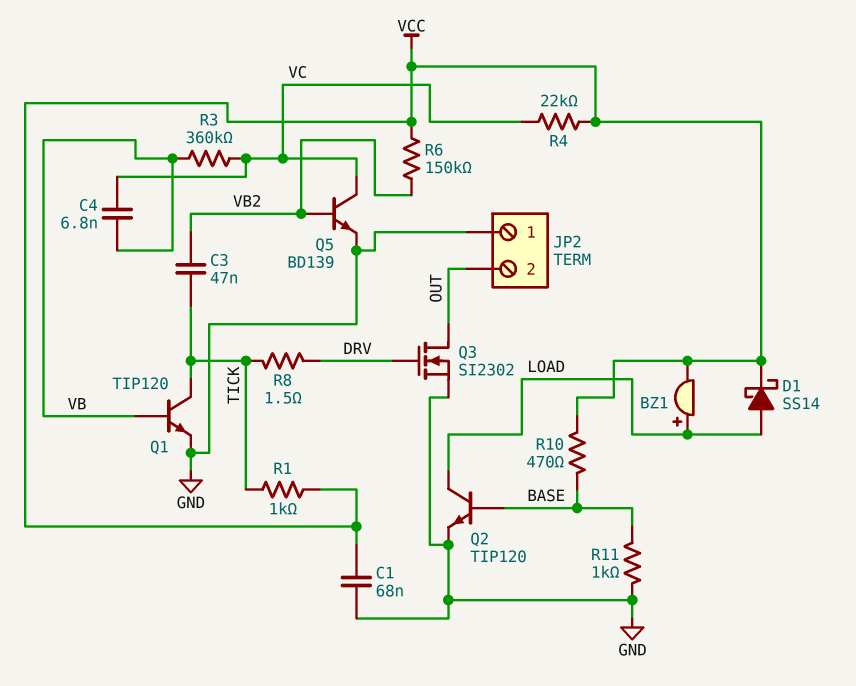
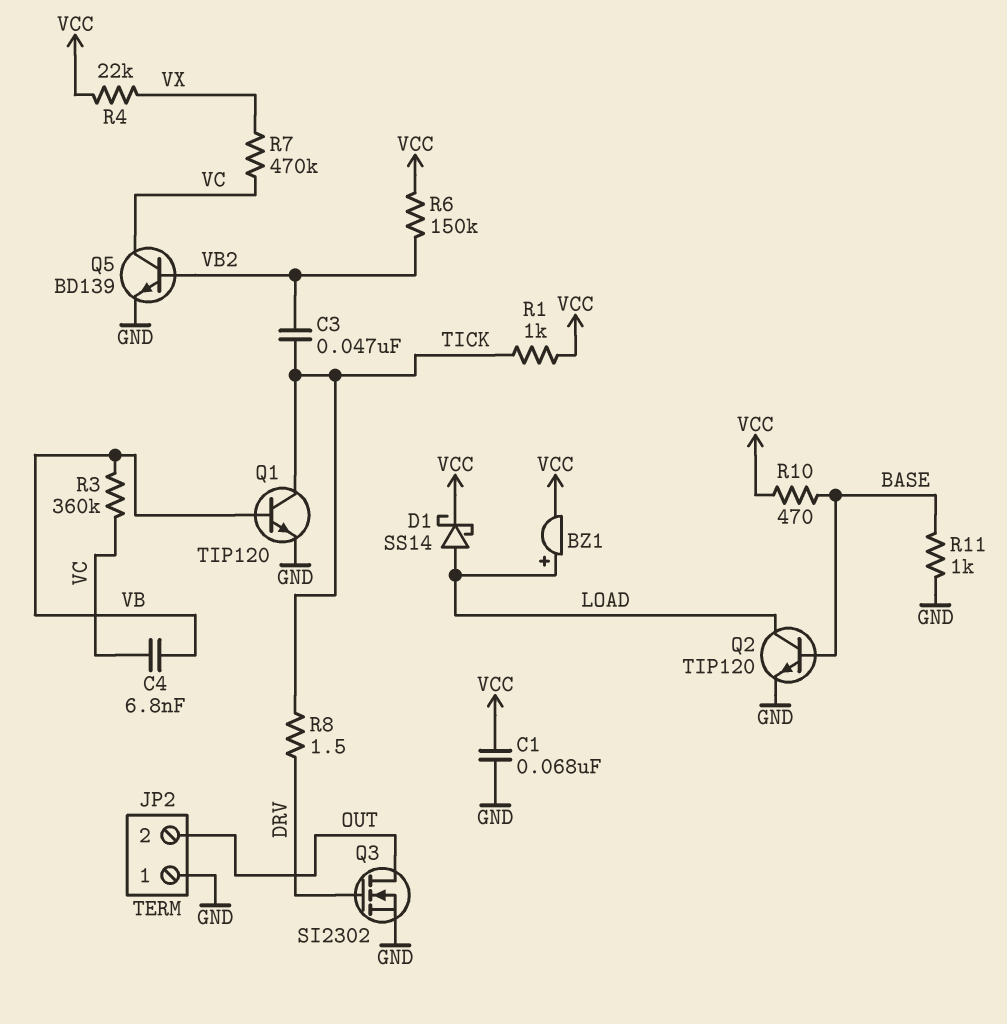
R4: 22k (VC, VCC) -> 22k (VCC, VX)
R7: none -> 470k (VC, VX)

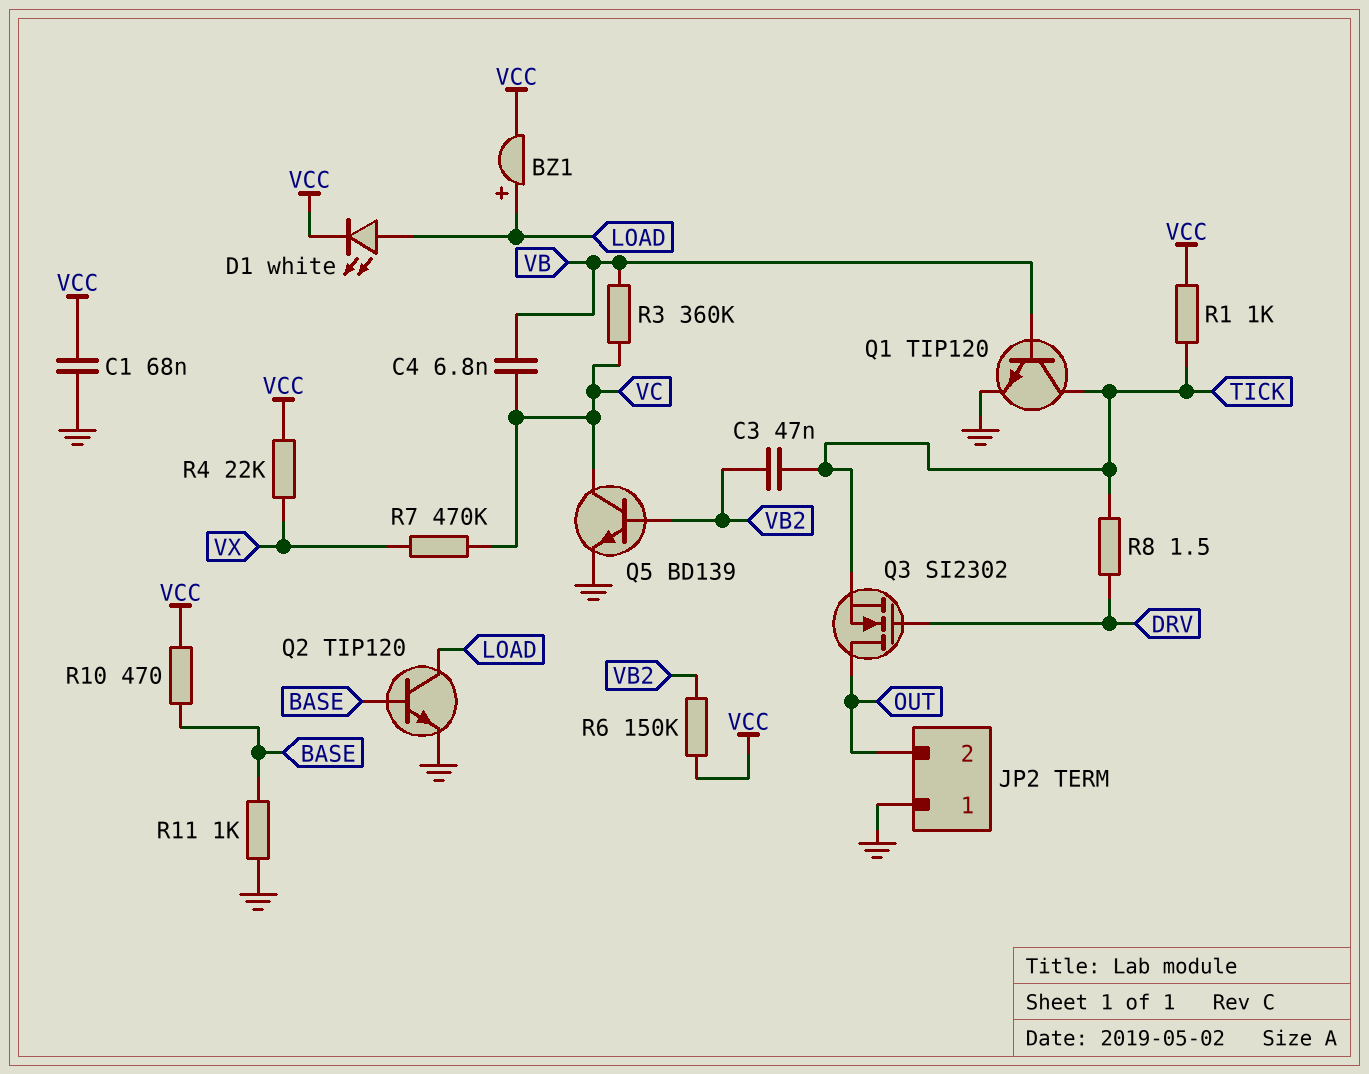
D1: schottky SS14 (A LOAD, K VCC) -> LED white (A LOAD, K VCC)
Q3: NMOS SI2302 (G DRV, D OUT, S GND) -> NMOS SI2302 (G DRV, D OUT, S TICK)

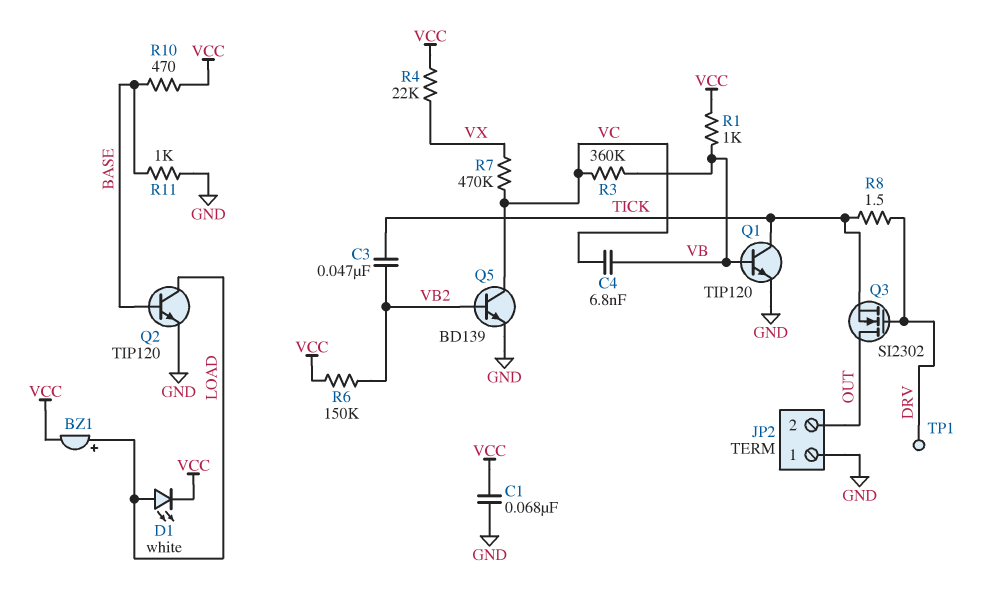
R1: 1k (TICK, VCC) -> 1k (VB, VCC)
TP1: none -> test point (DRV)

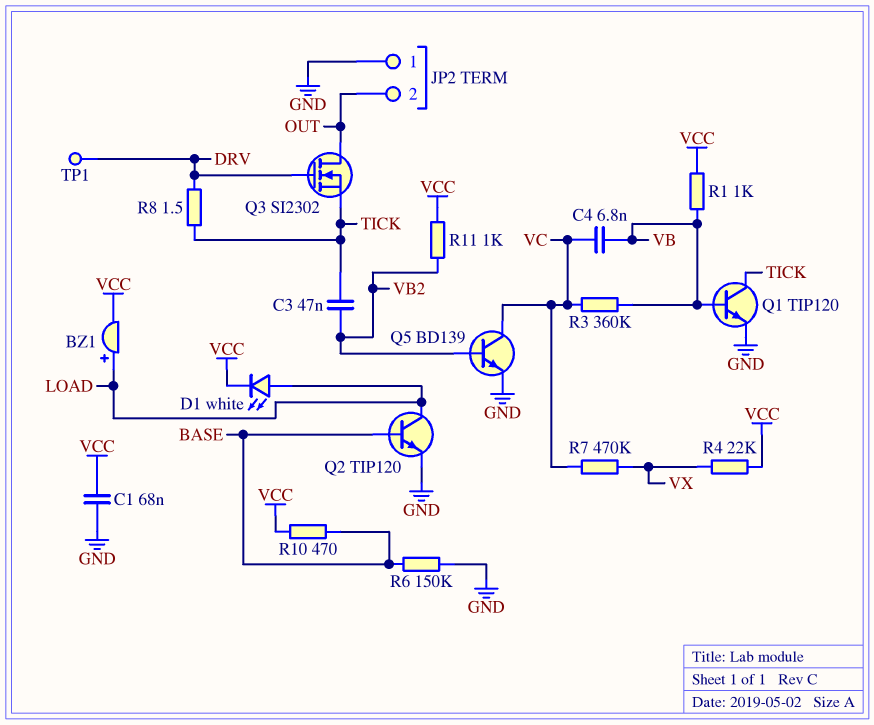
R6: 150k (VB2, VCC) -> 150k (BASE, GND)
R11: 1k (BASE, GND) -> 1k (VB2, VCC)

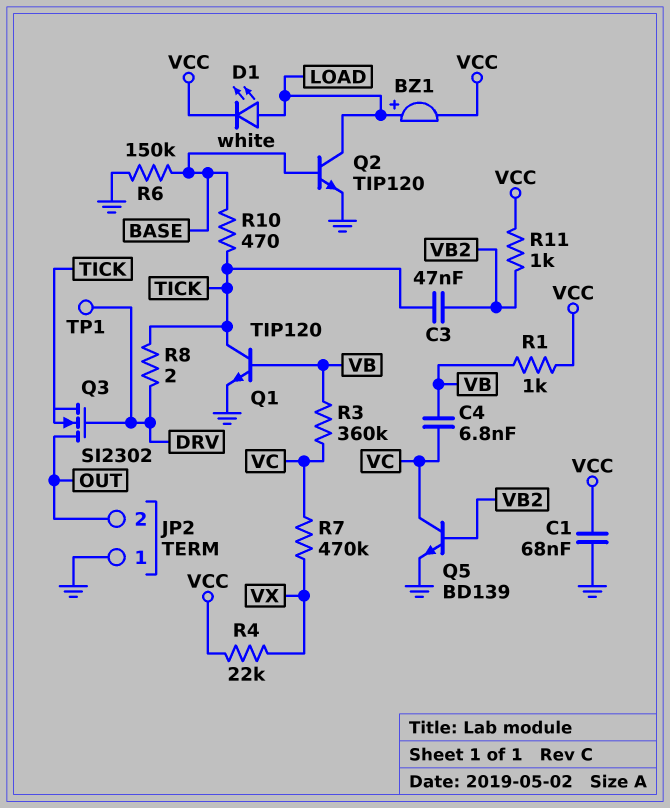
R8: 1.5 (DRV, TICK) -> 2 (DRV, TICK)
R10: 470 (BASE, VCC) -> 470 (BASE, TICK)

